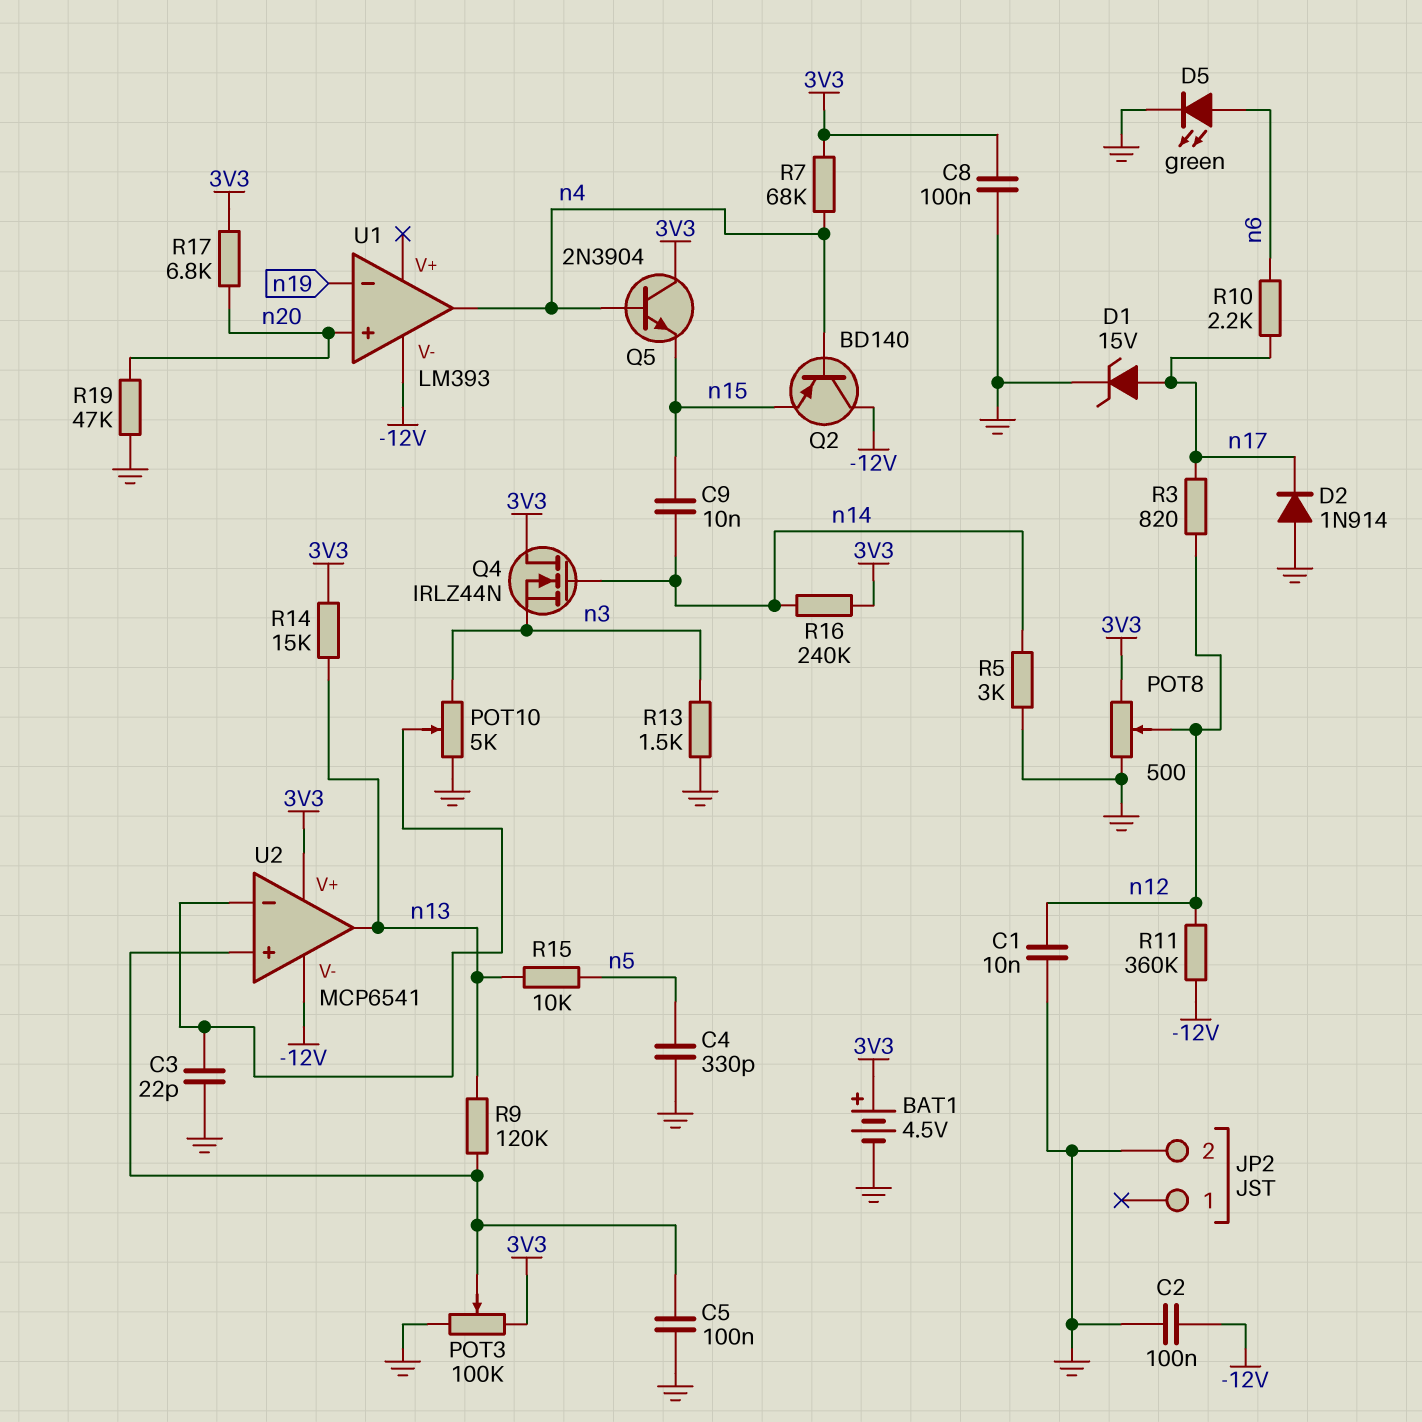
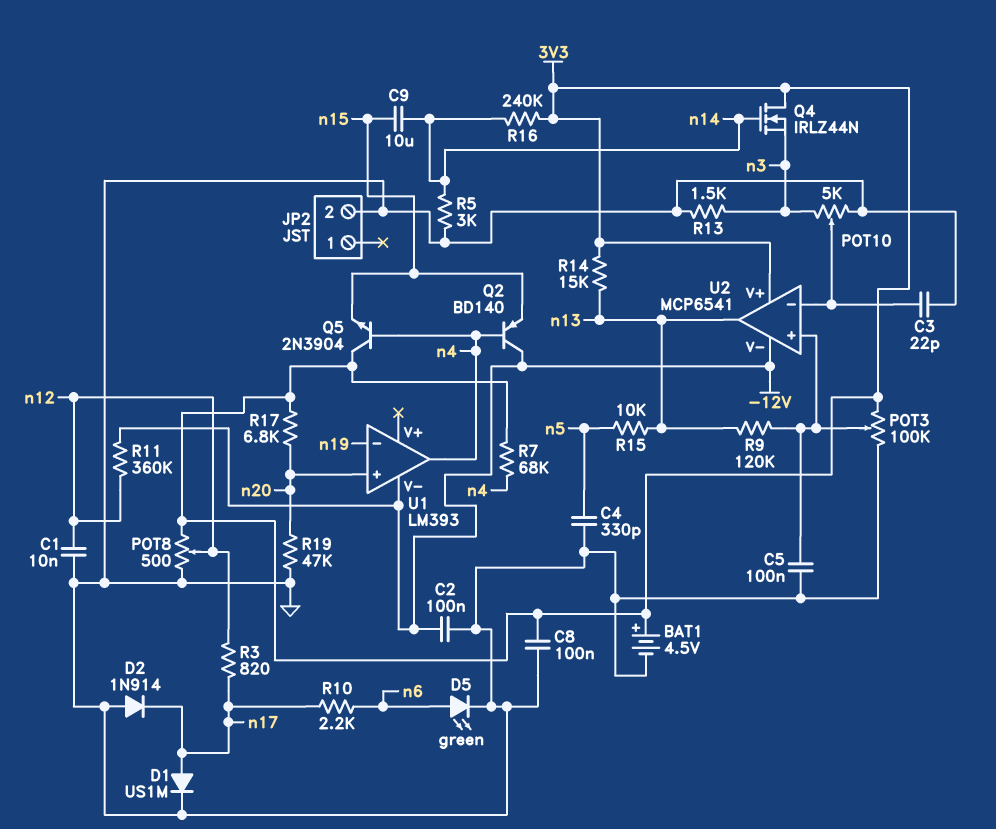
C9: 10nF (n14, n15) -> 10uF (n14, n15)
D1: zener 15V (A n17, K GND) -> diode US1M (A n17, K GND)

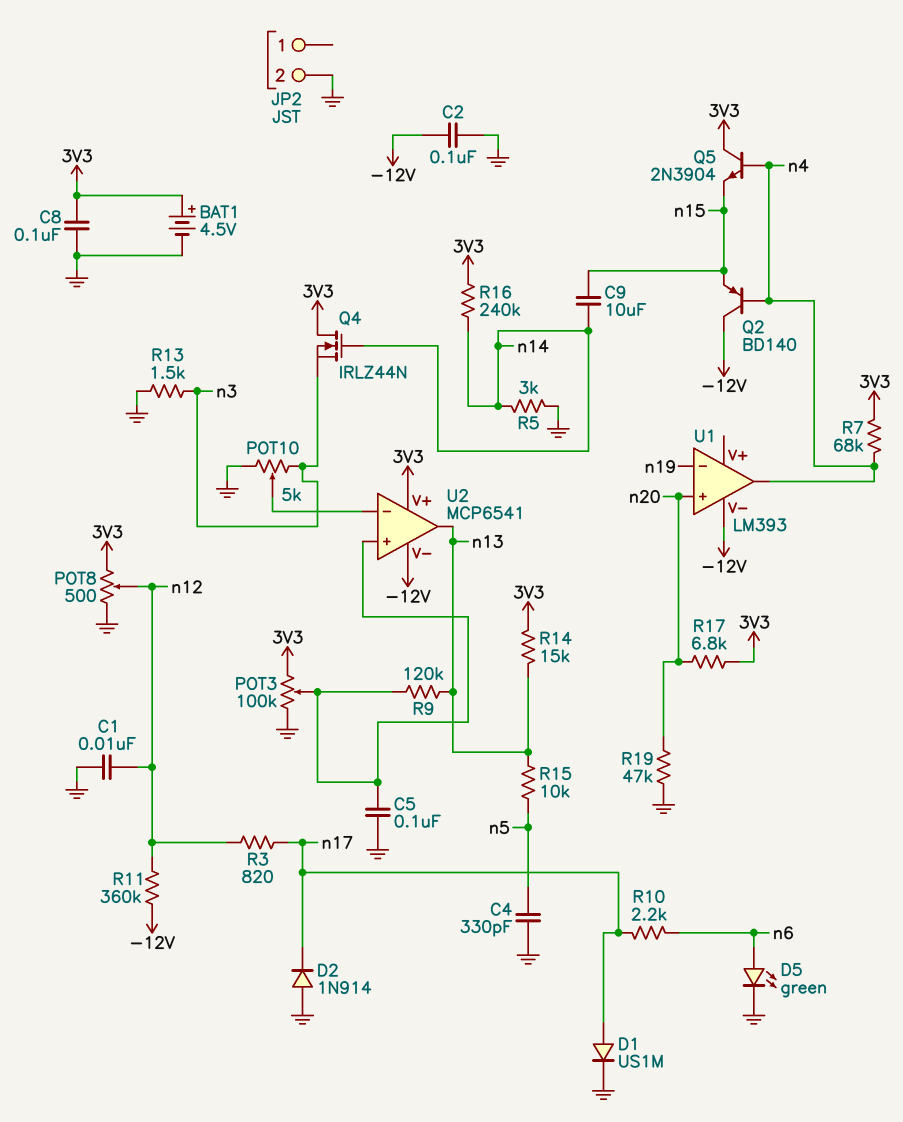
C3: 22pF (GND, U2/in-) -> none

